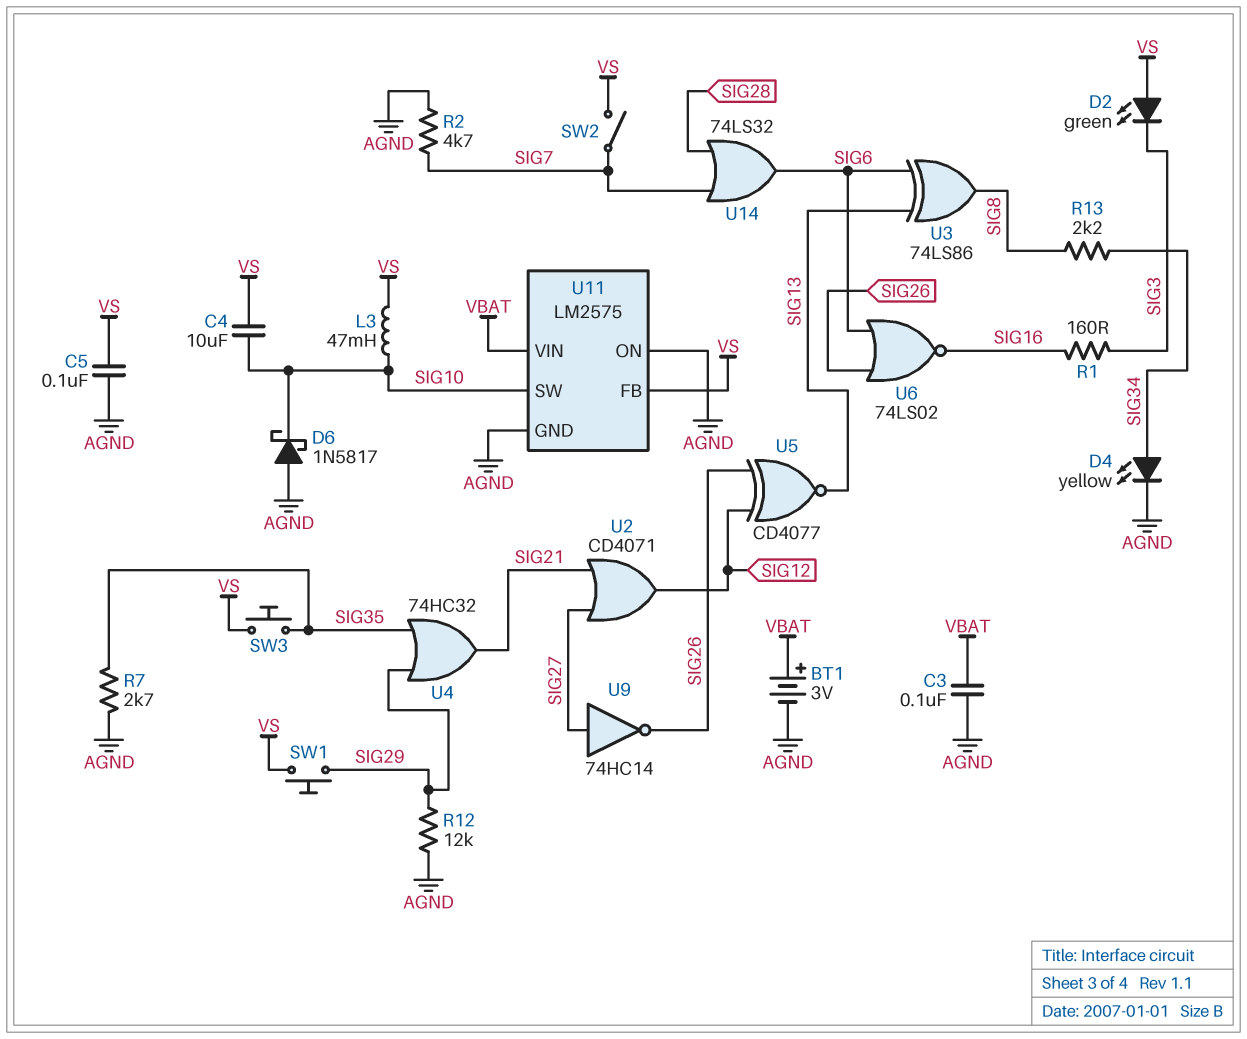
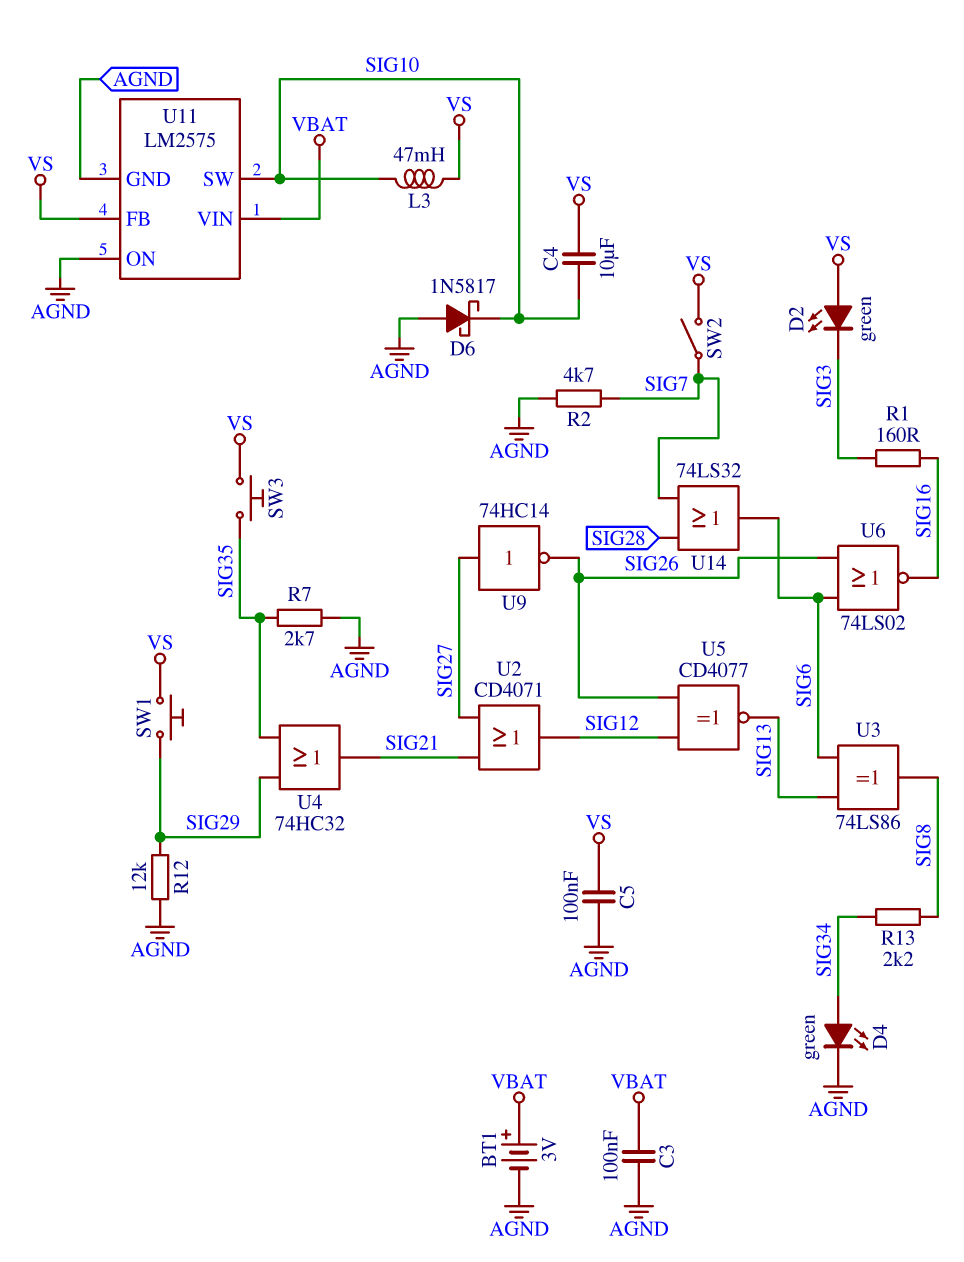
D4: LED yellow (A SIG34, K AGND) -> LED green (A SIG34, K AGND)

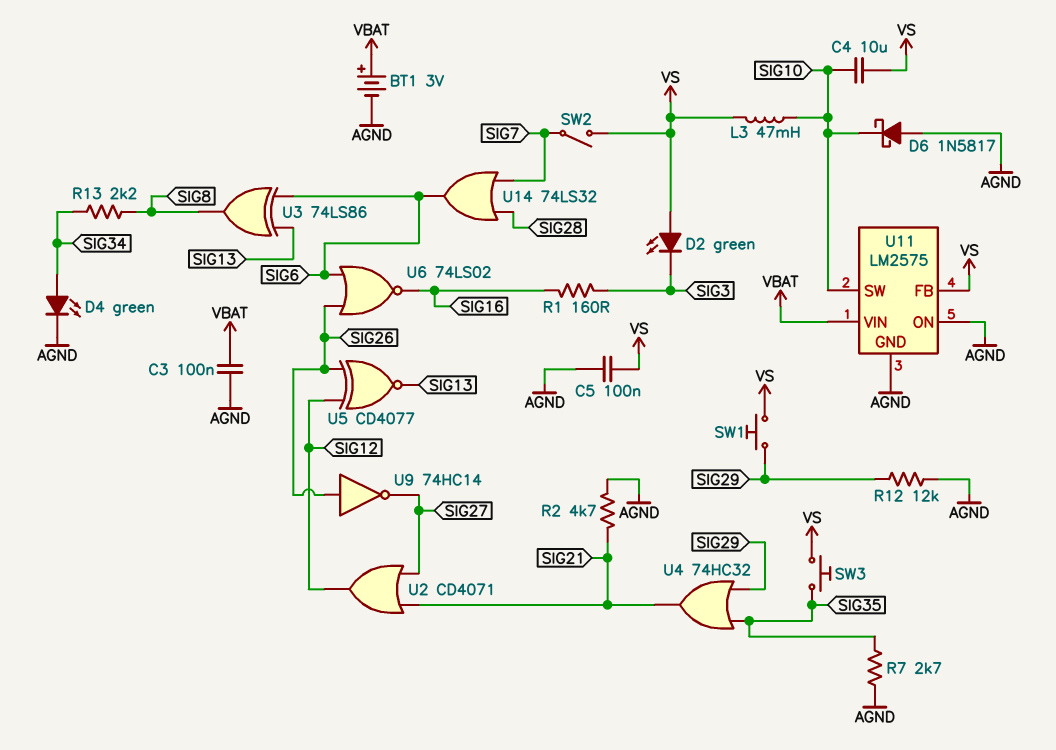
R2: 4.7k (AGND, SIG7) -> 4.7k (AGND, SIG21)
U9: NOT 74HC14 (in SIG27, out SIG26) -> NOT 74HC14 (in SIG26, out SIG27)

